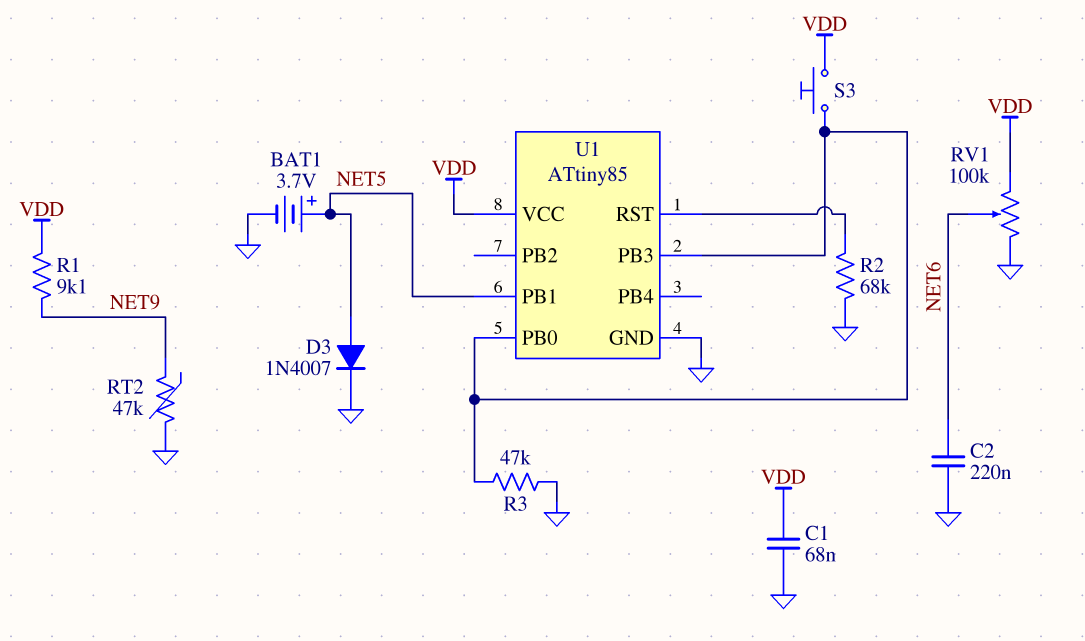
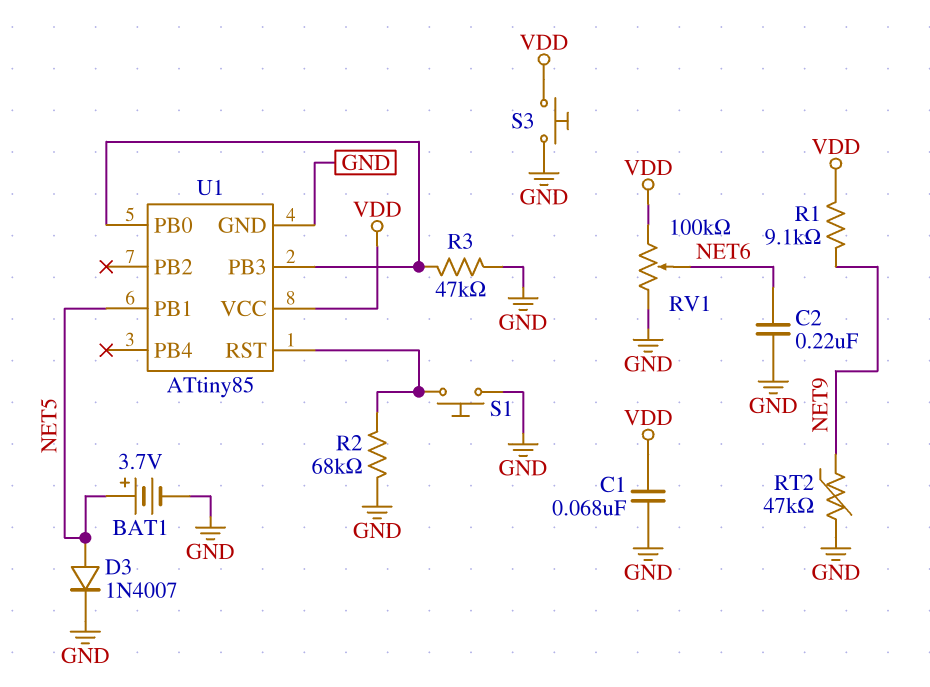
S1: none -> button (GND, U1/RST)
S3: button (U1/PB0, VDD) -> button (GND, VDD)

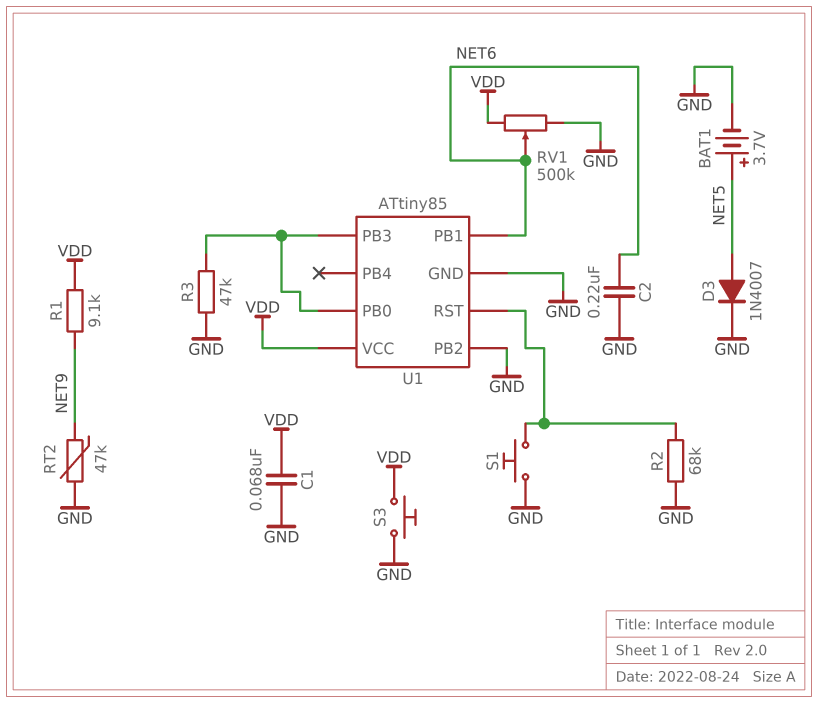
RV1: 100k (GND, VDD, wiper NET6) -> 500k (GND, VDD, wiper NET6)
U1 pin PB1: NET5 -> NET6
U1 pin PB2: none -> GND

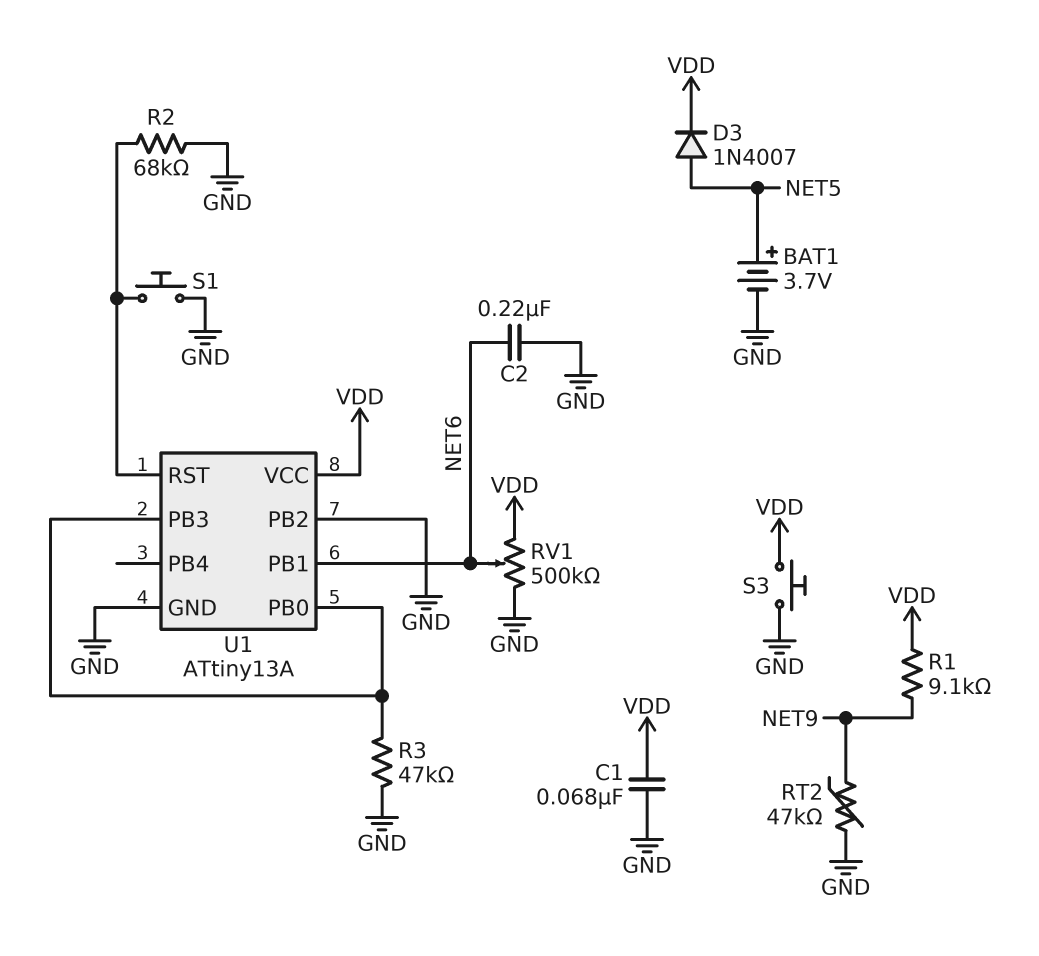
D3: diode 1N4007 (A NET5, K GND) -> diode 1N4007 (A NET5, K VDD)
U1: ATtiny85 -> ATtiny13A

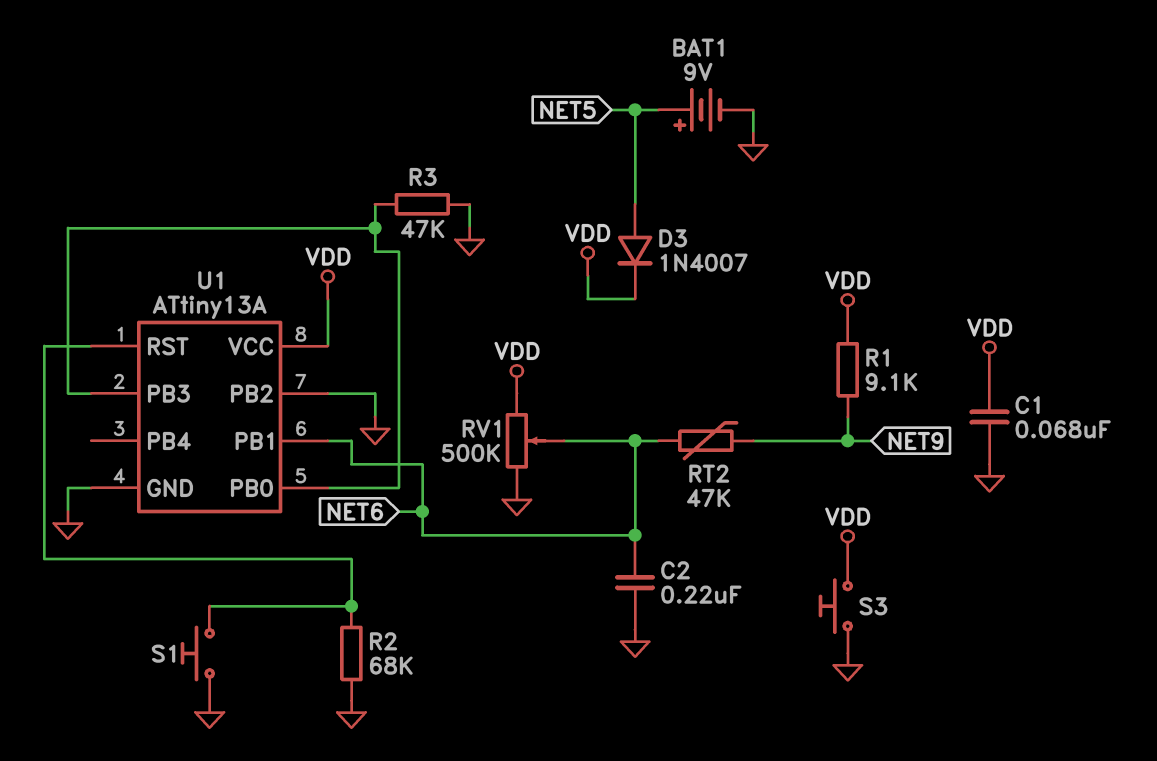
BAT1: 3.7V (plus NET5, minus GND) -> 9V (plus NET5, minus GND)
RT2: 47k (GND, NET9) -> 47k (NET6, NET9)

